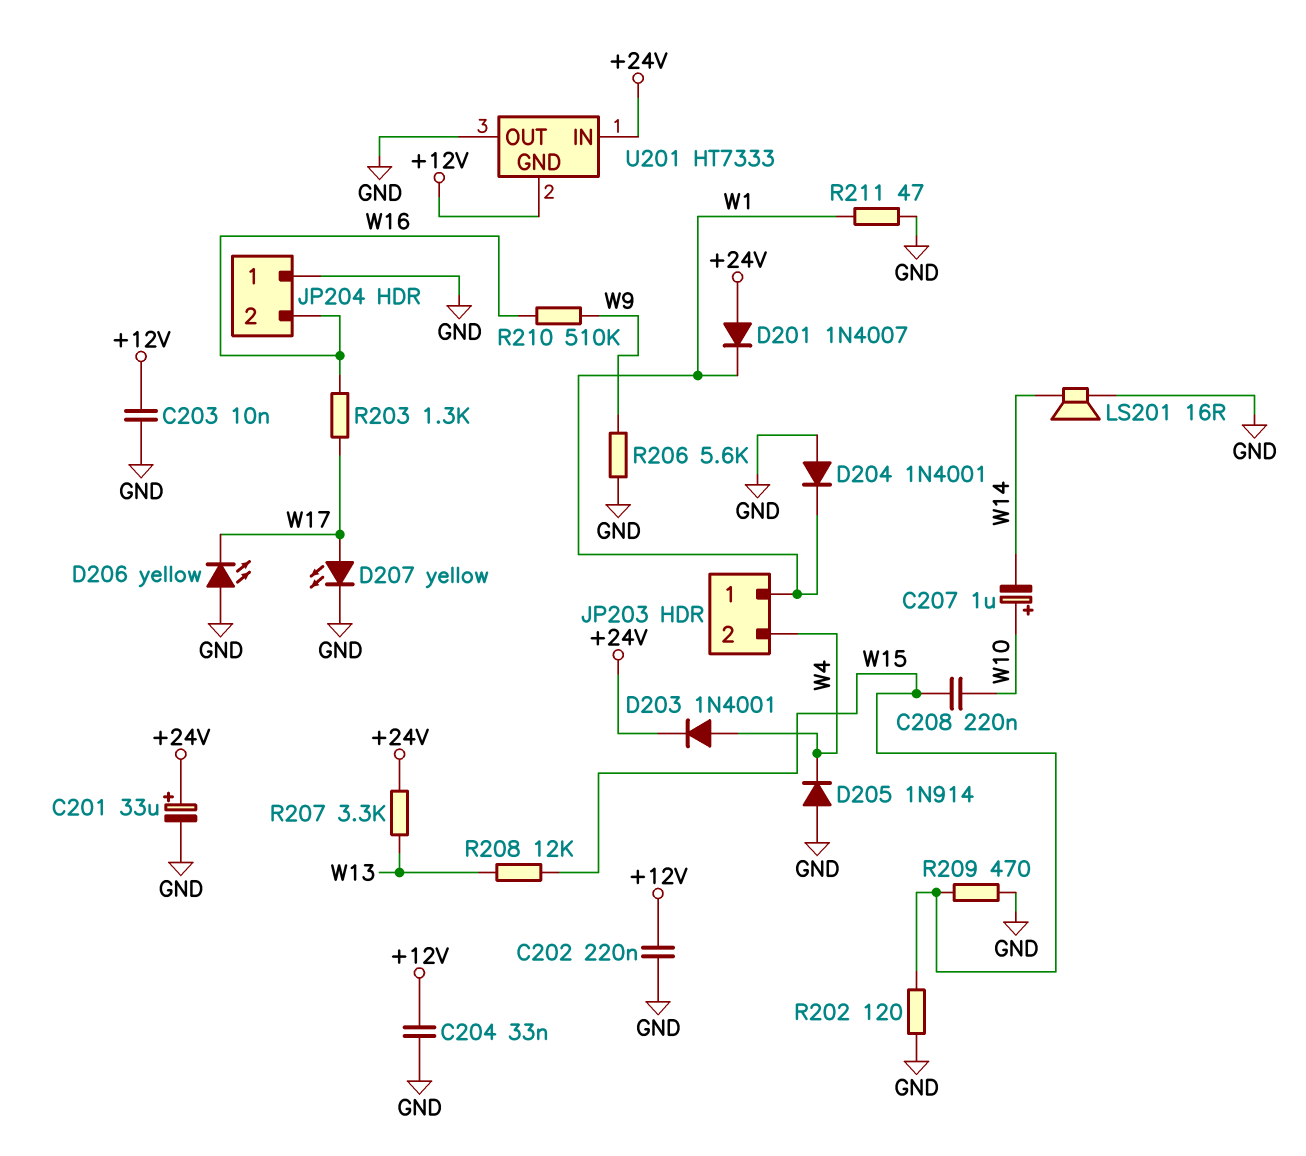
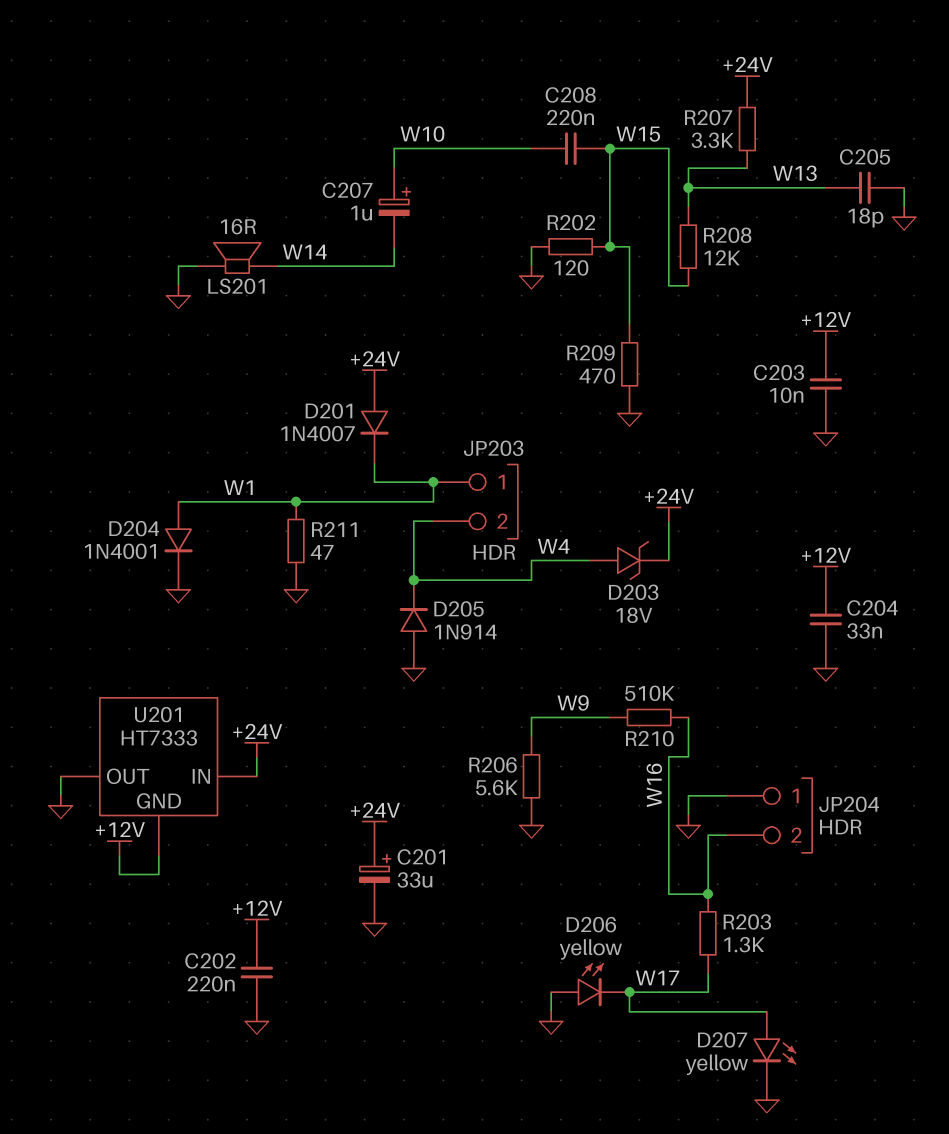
C205: none -> 18pF (GND, W13)
D203: diode 1N4001 (A W4, K +24V) -> zener 18V (A W4, K +24V)
D204: diode 1N4001 (A GND, K W1) -> diode 1N4001 (A W1, K GND)

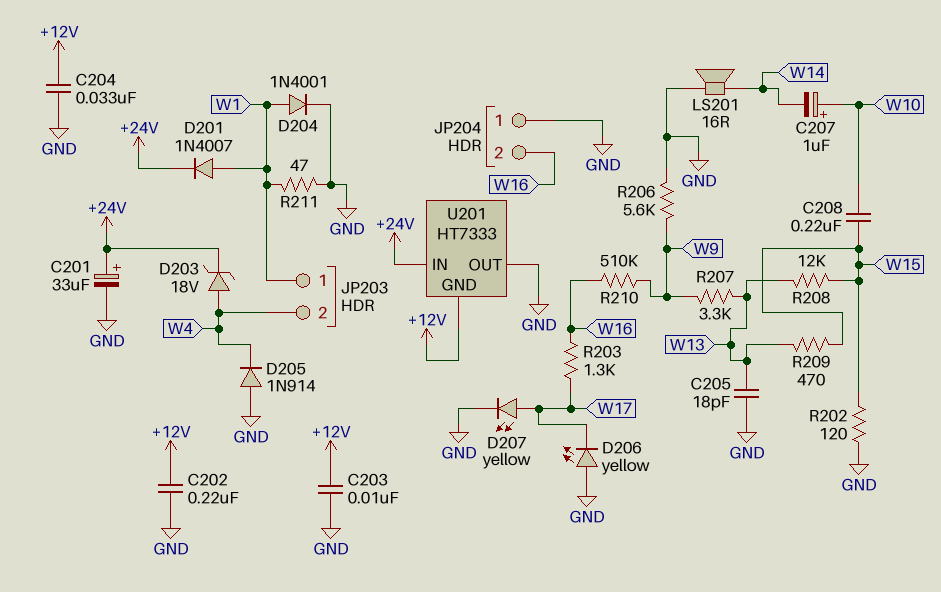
D201: diode 1N4007 (A +24V, K W1) -> diode 1N4007 (A W1, K +24V)
R207: 3.3k (+24V, W13) -> 3.3k (W9, W13)
R209: 470 (GND, W15) -> 470 (W13, W15)

